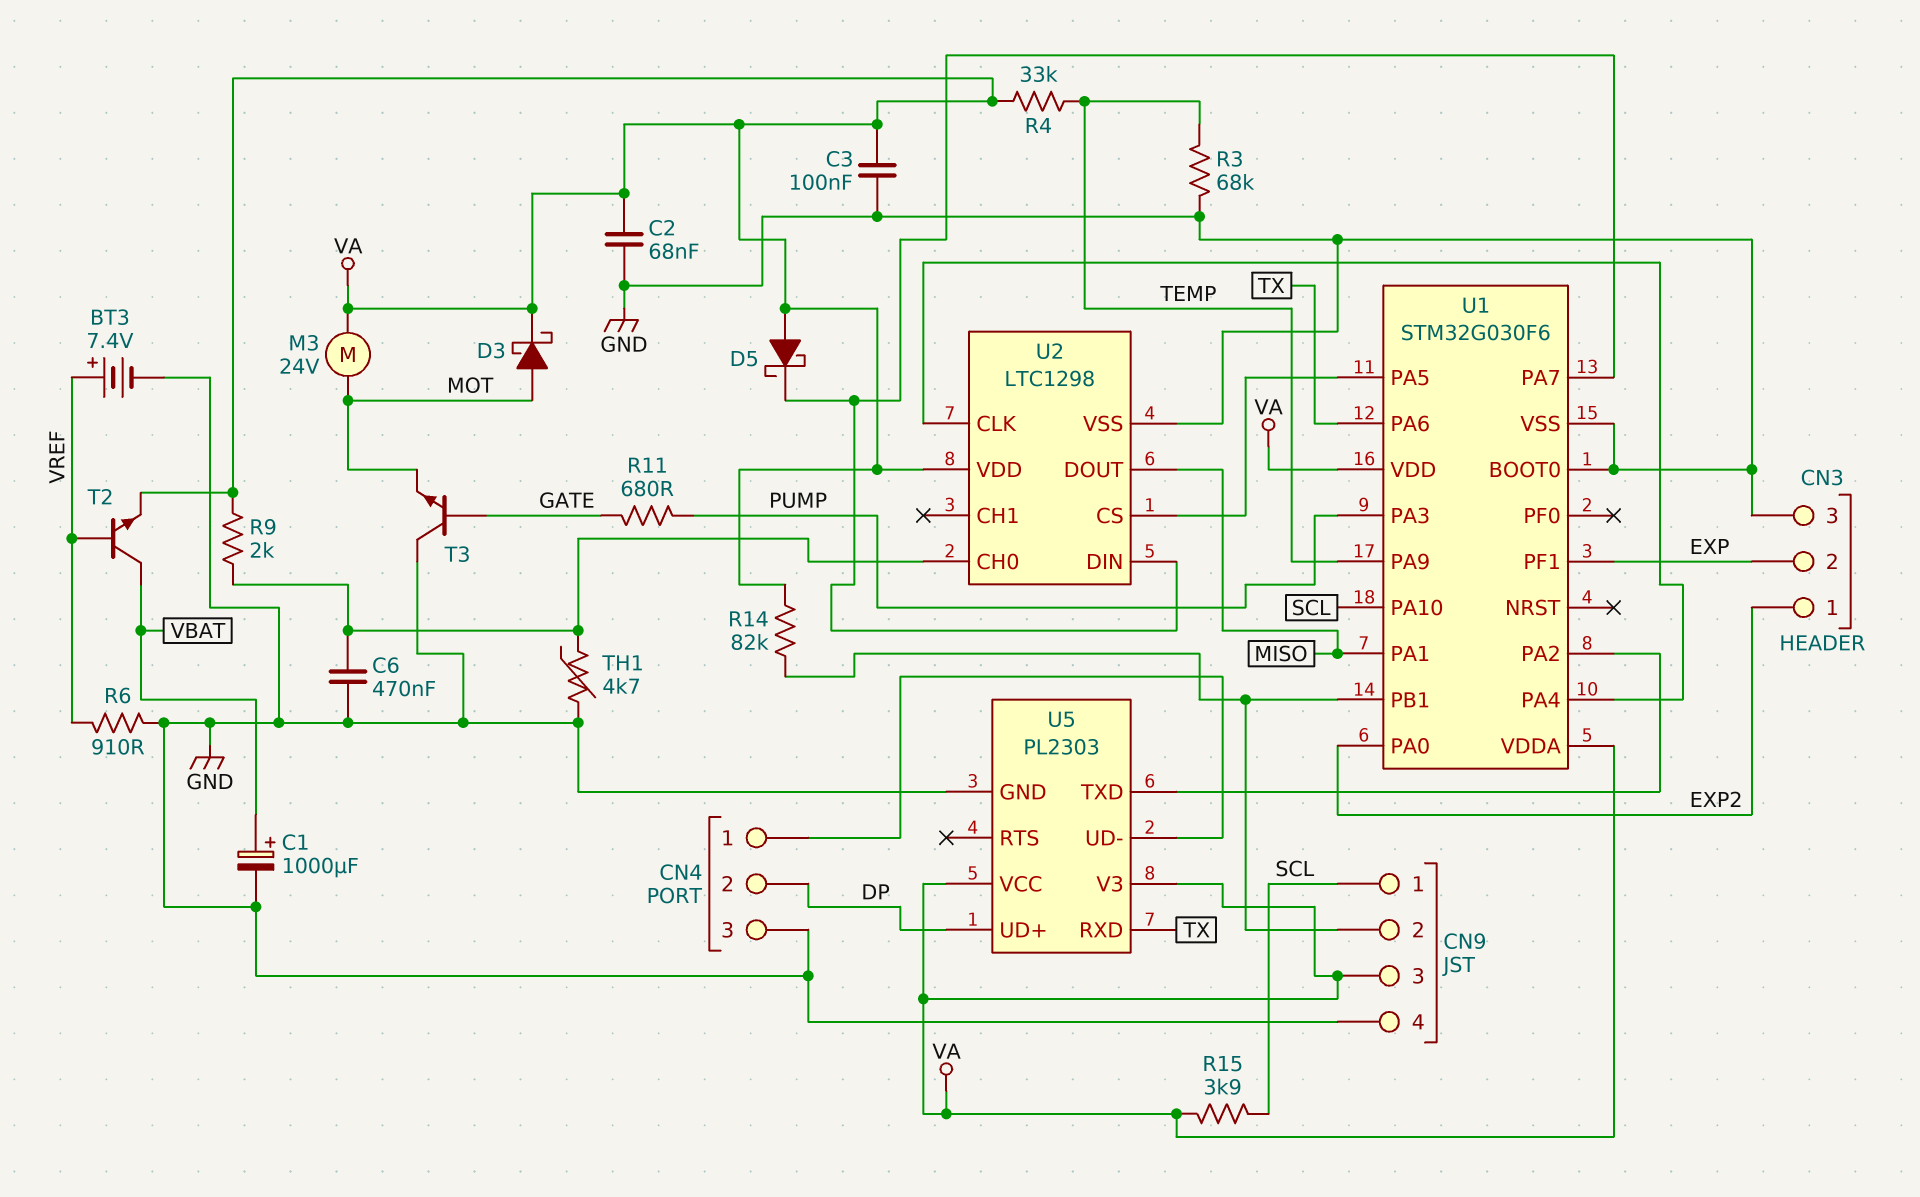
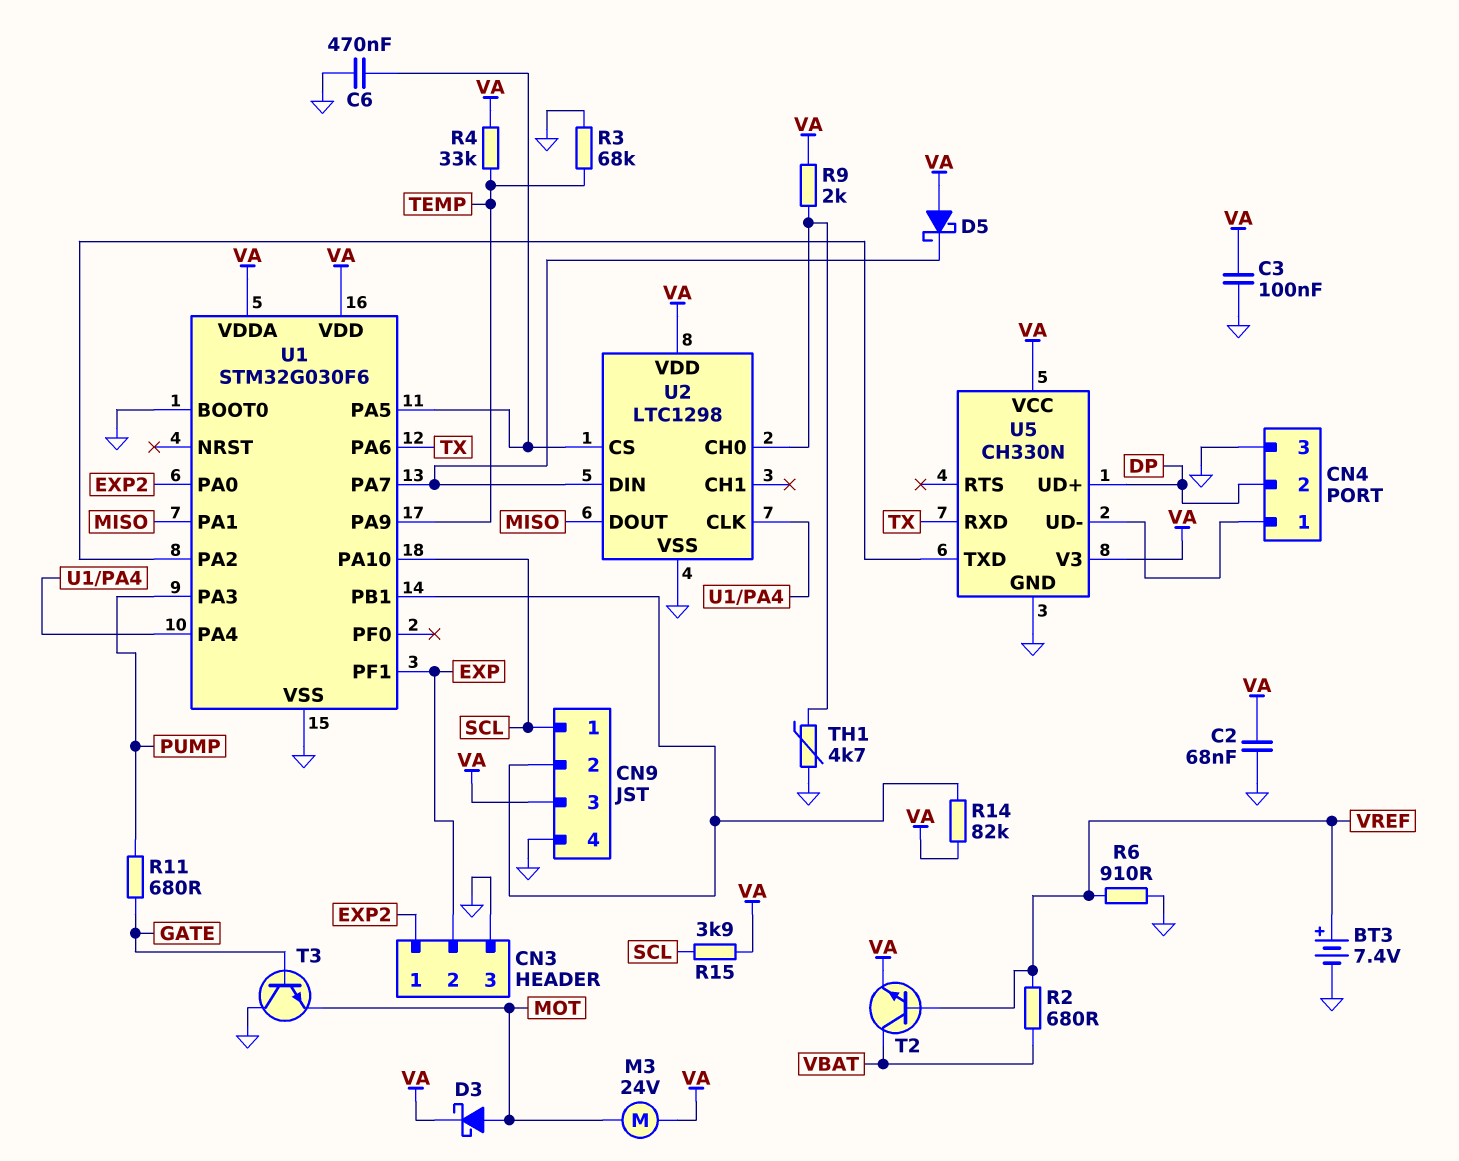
C1: 1000uF (plus VBAT, minus GND) -> none
C6: 470nF (GND, U2/CH0) -> 470nF (GND, U1/PA5)
R2: none -> 680 (VBAT, VREF)
U5: PL2303 -> CH330N

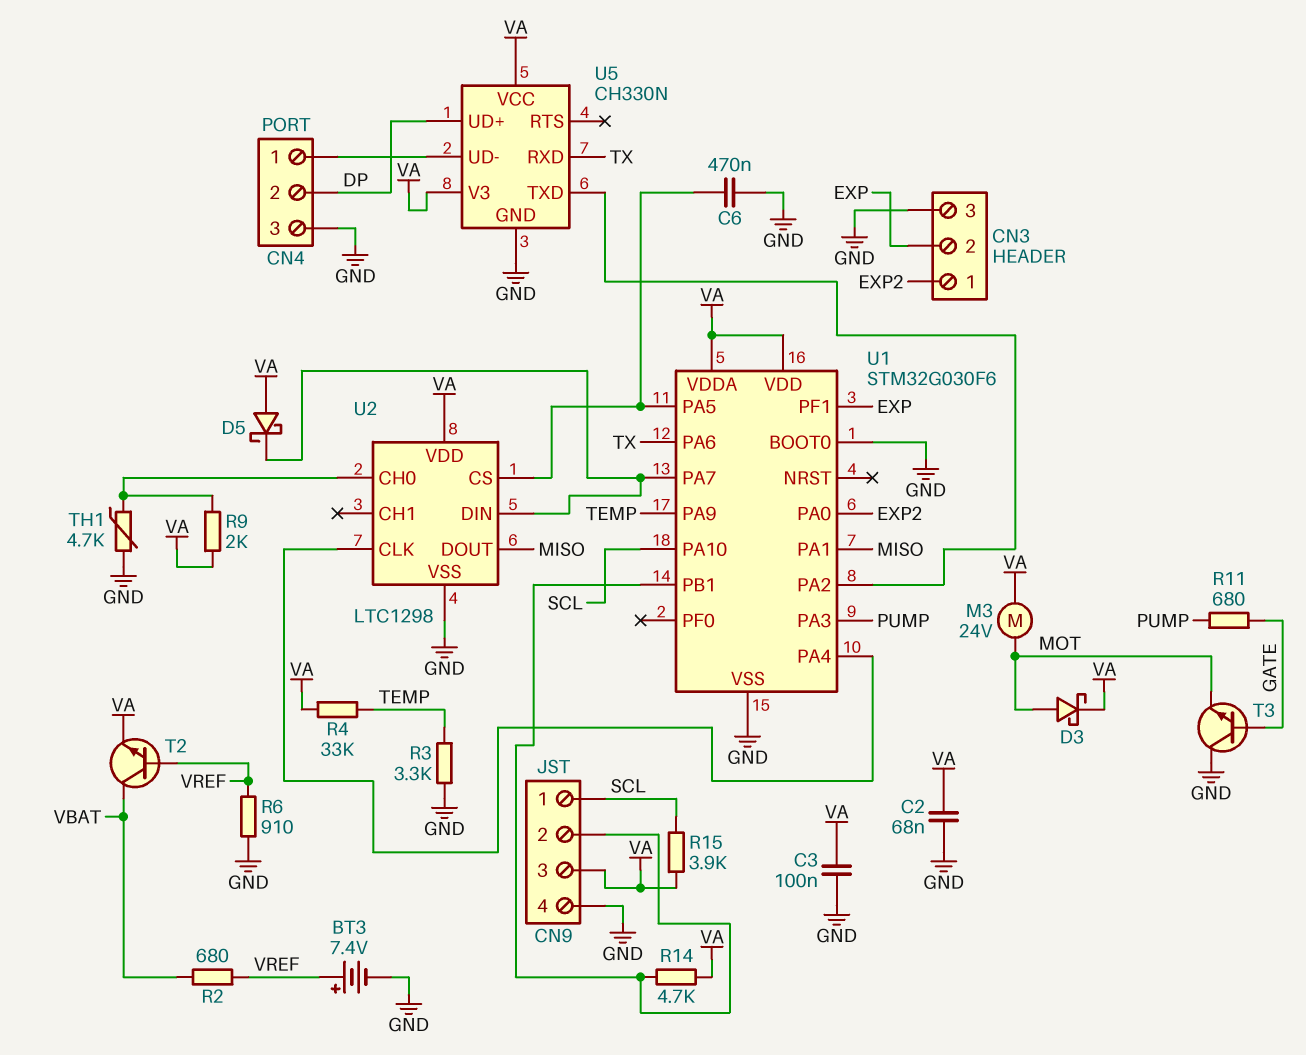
R3: 68k (GND, TEMP) -> 3.3k (GND, TEMP)
R14: 82k (CN9/2, VA) -> 4.7k (CN9/2, VA)

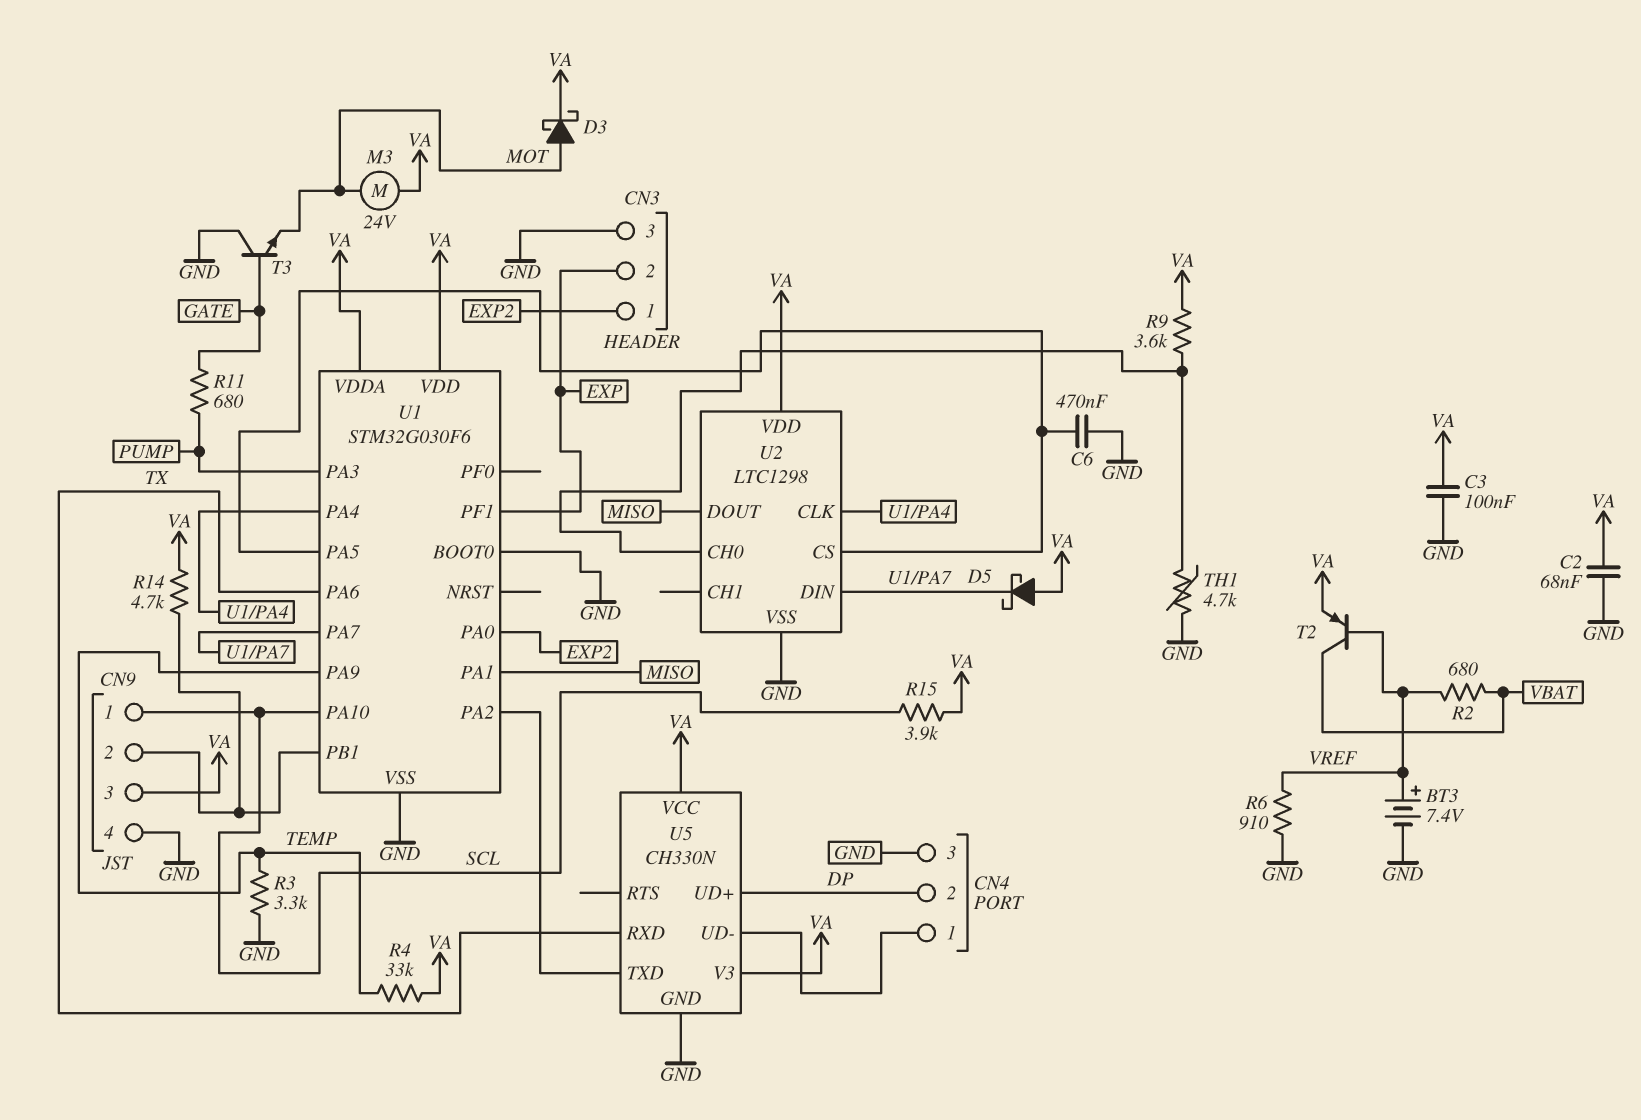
R9: 2k (U2/CH0, VA) -> 3.6k (U2/CH0, VA)
T2: NPN (B VREF, C VBAT, E VA) -> PNP (B VREF, C VBAT, E VA)

